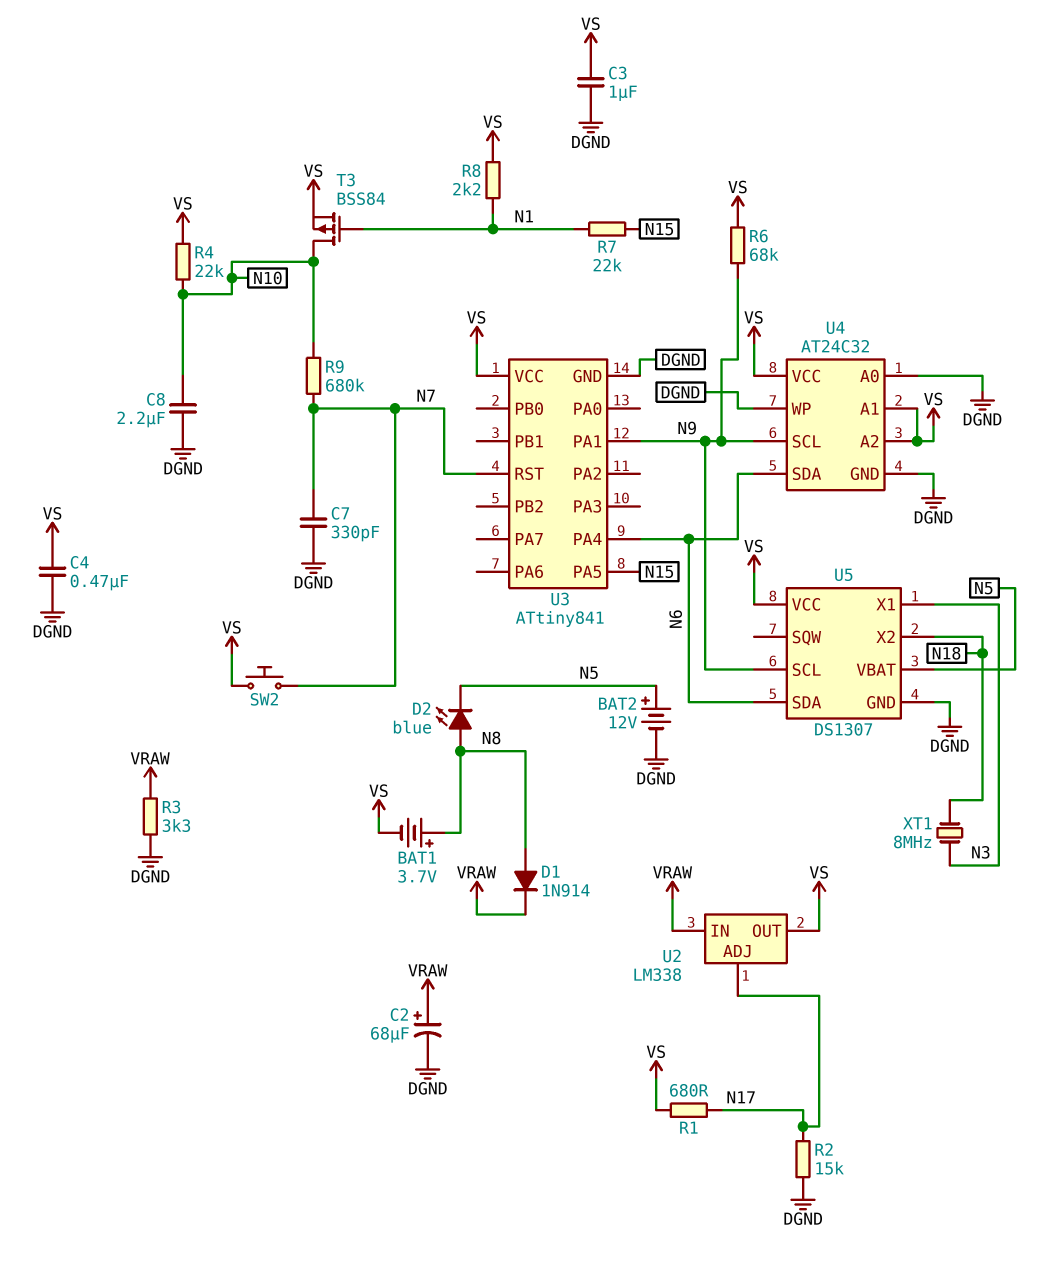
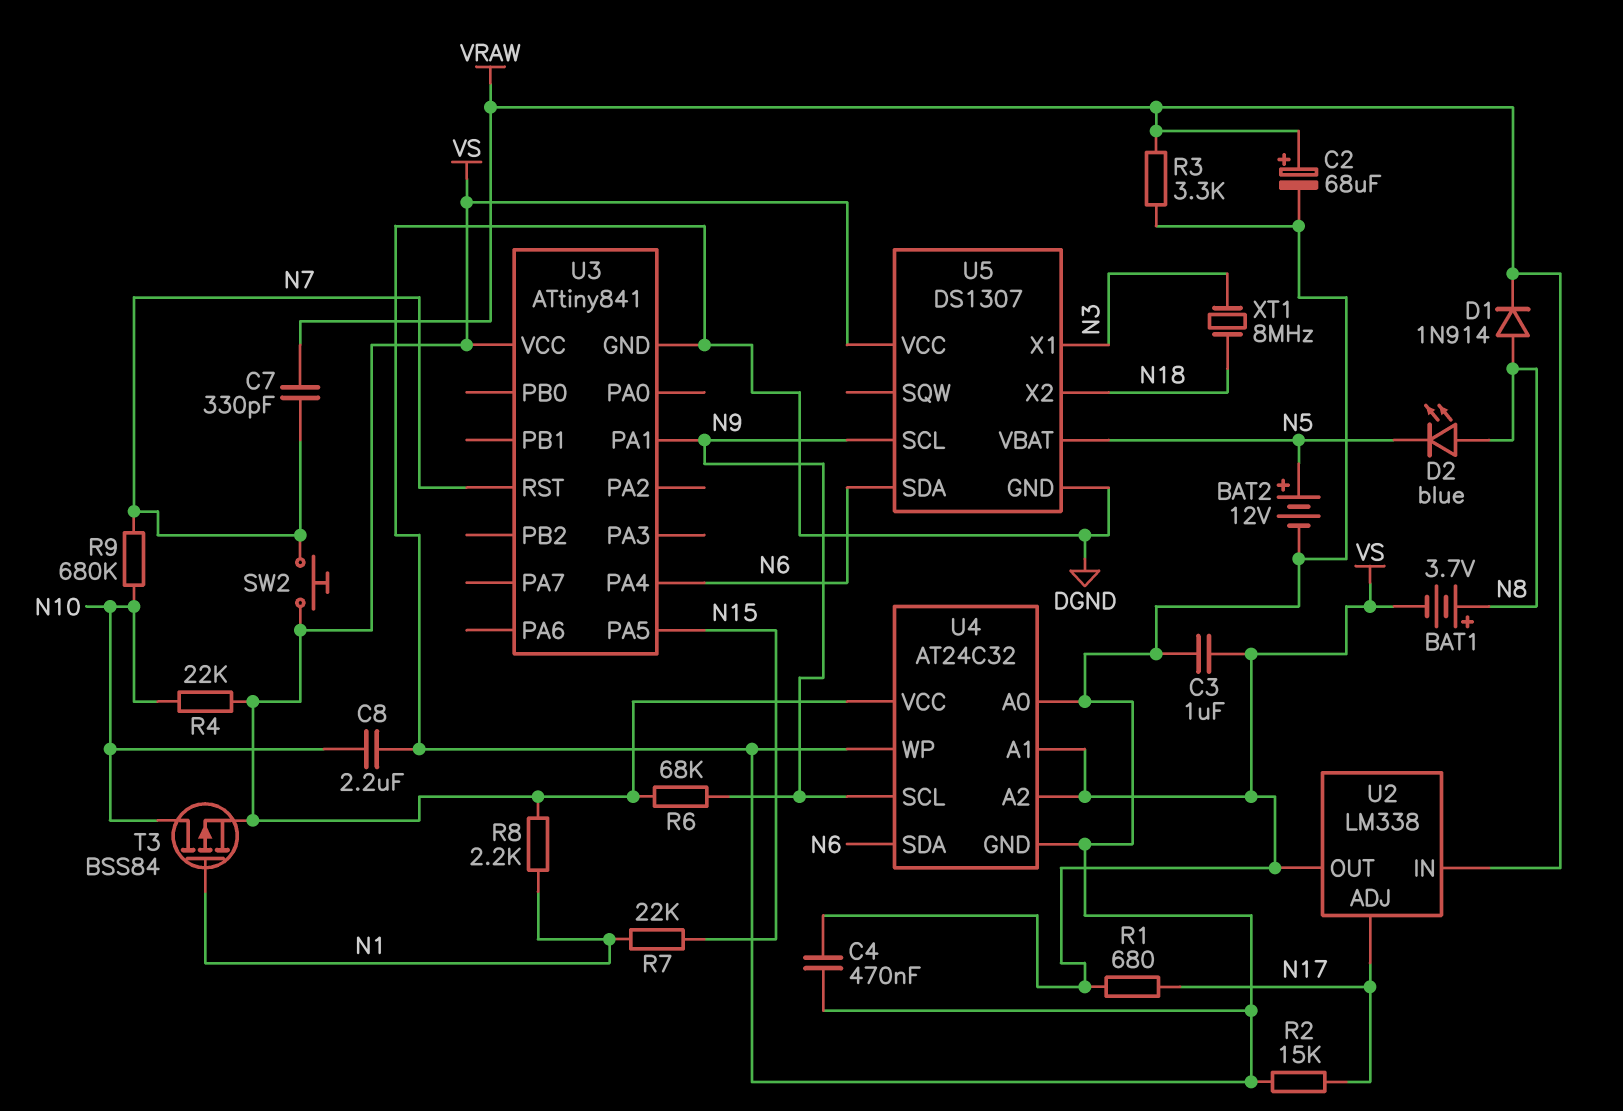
C7: 330pF (DGND, N7) -> 330pF (N7, VRAW)

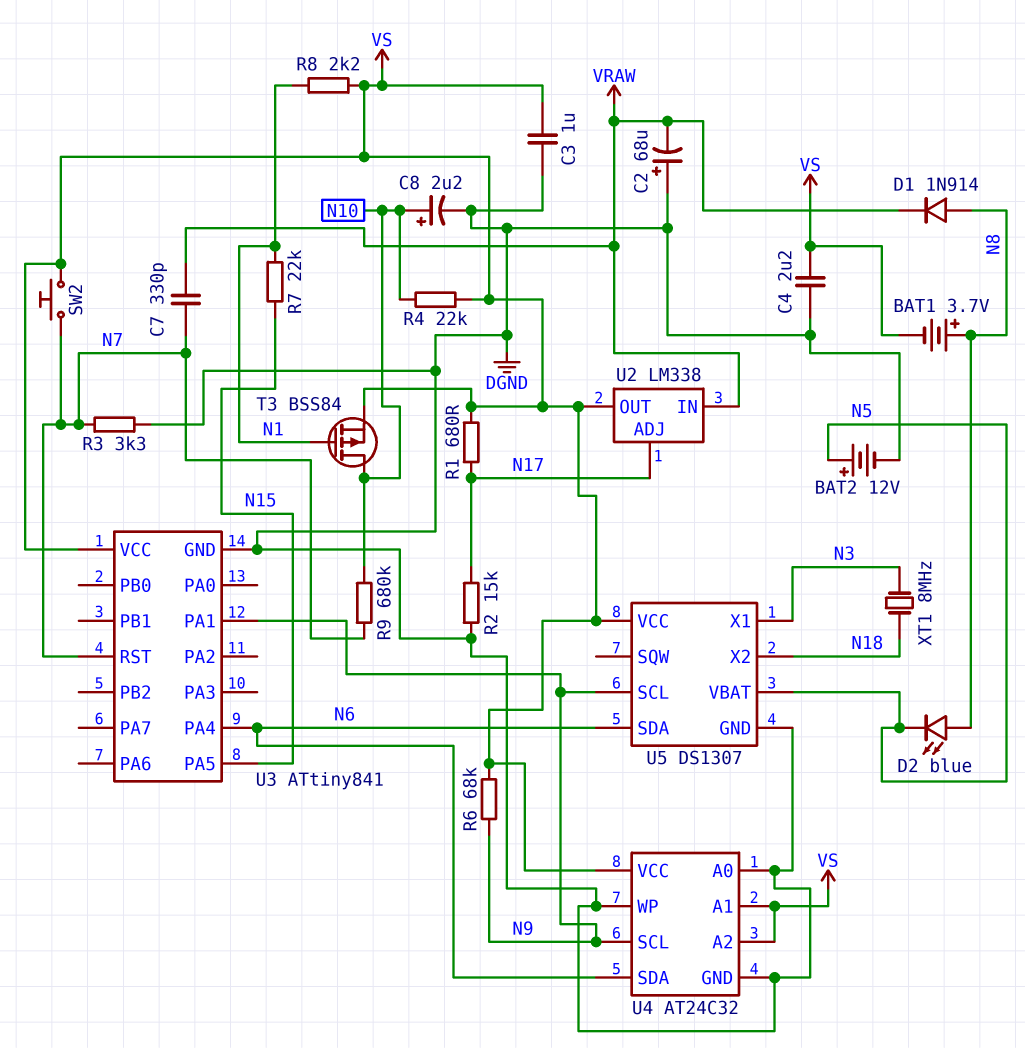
C2: 68uF (plus VRAW, minus DGND) -> 68uF (plus DGND, minus VRAW)
C4: 470nF (DGND, VS) -> 2.2uF (DGND, VS)
C8: 2.2uF (DGND, N10) -> 2.2uF (plus N10, minus DGND)
R3: 3.3k (DGND, VRAW) -> 3.3k (DGND, N7)

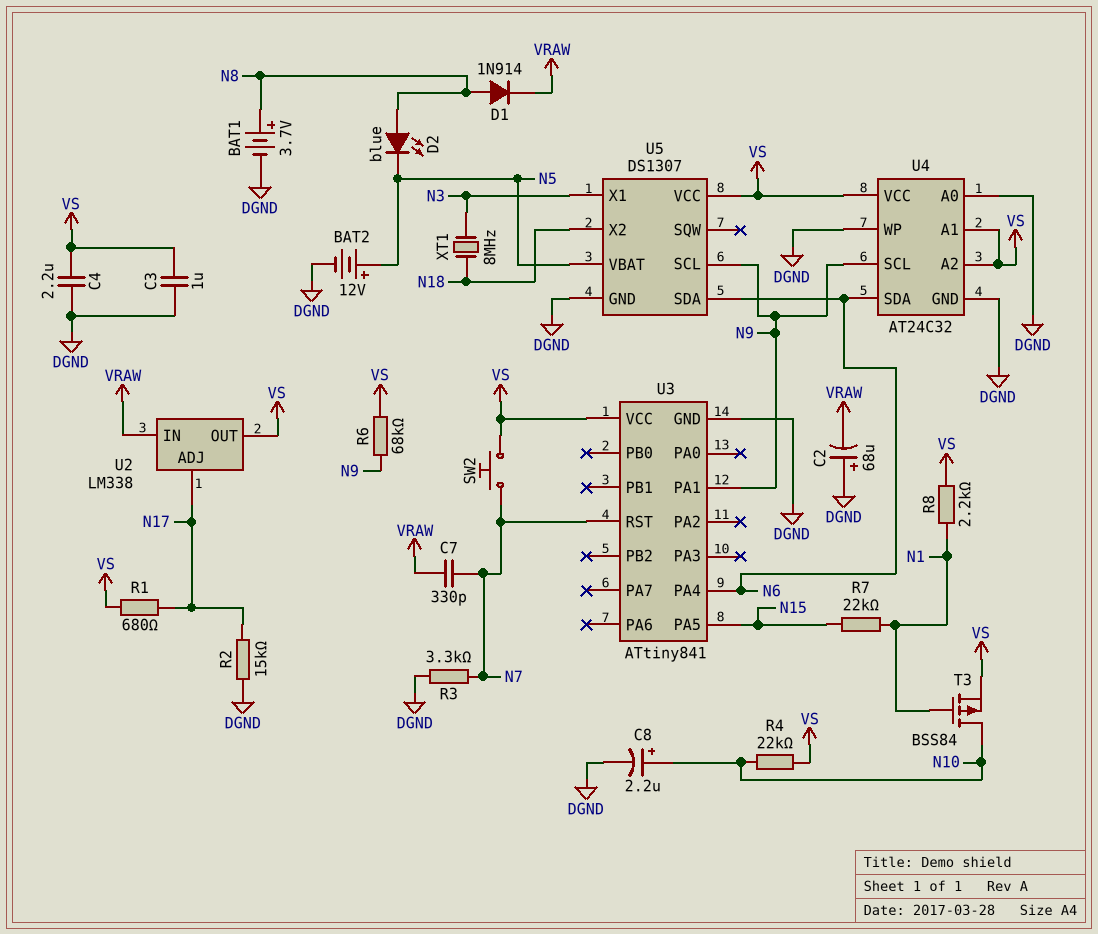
BAT1: 3.7V (plus N8, minus VS) -> 3.7V (plus N8, minus DGND)
R9: 680k (N7, N10) -> none

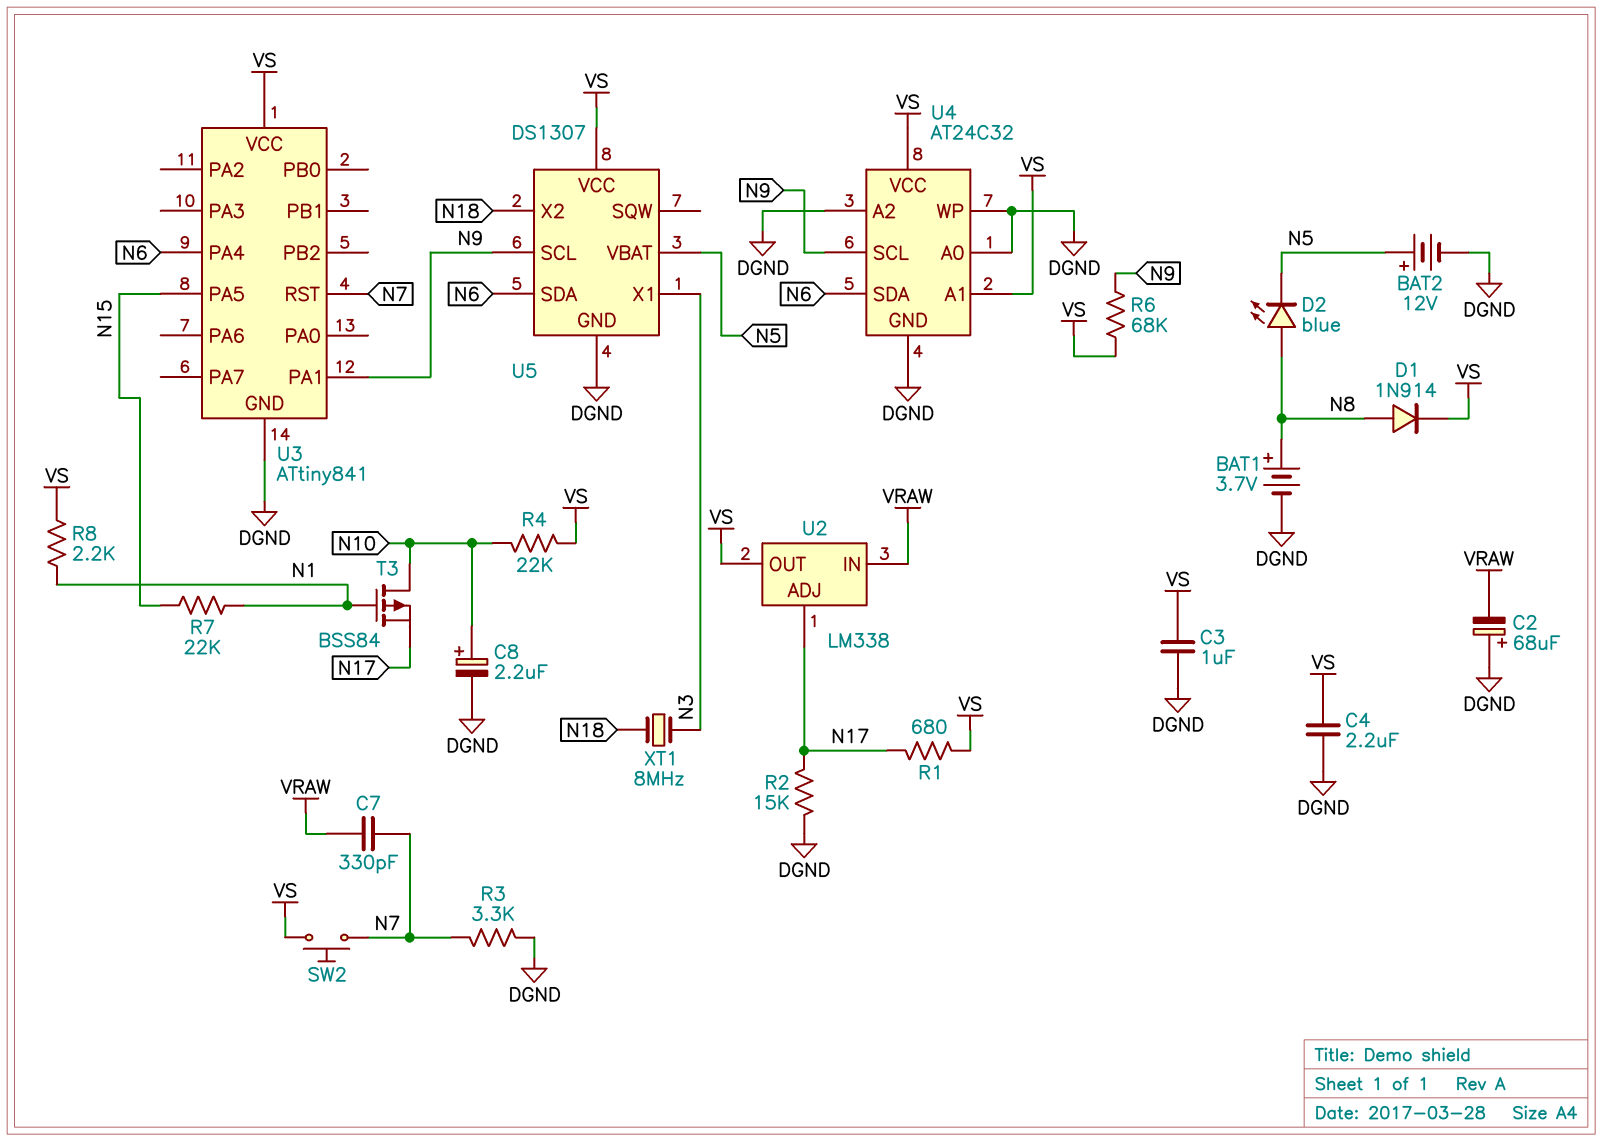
D1: diode 1N914 (A N8, K VRAW) -> diode 1N914 (A N8, K VS)
T3: PMOS BSS84 (G N1, D N10, S VS) -> PMOS BSS84 (G N1, D N10, S N17)
U4 pin A2: VS -> DGND

